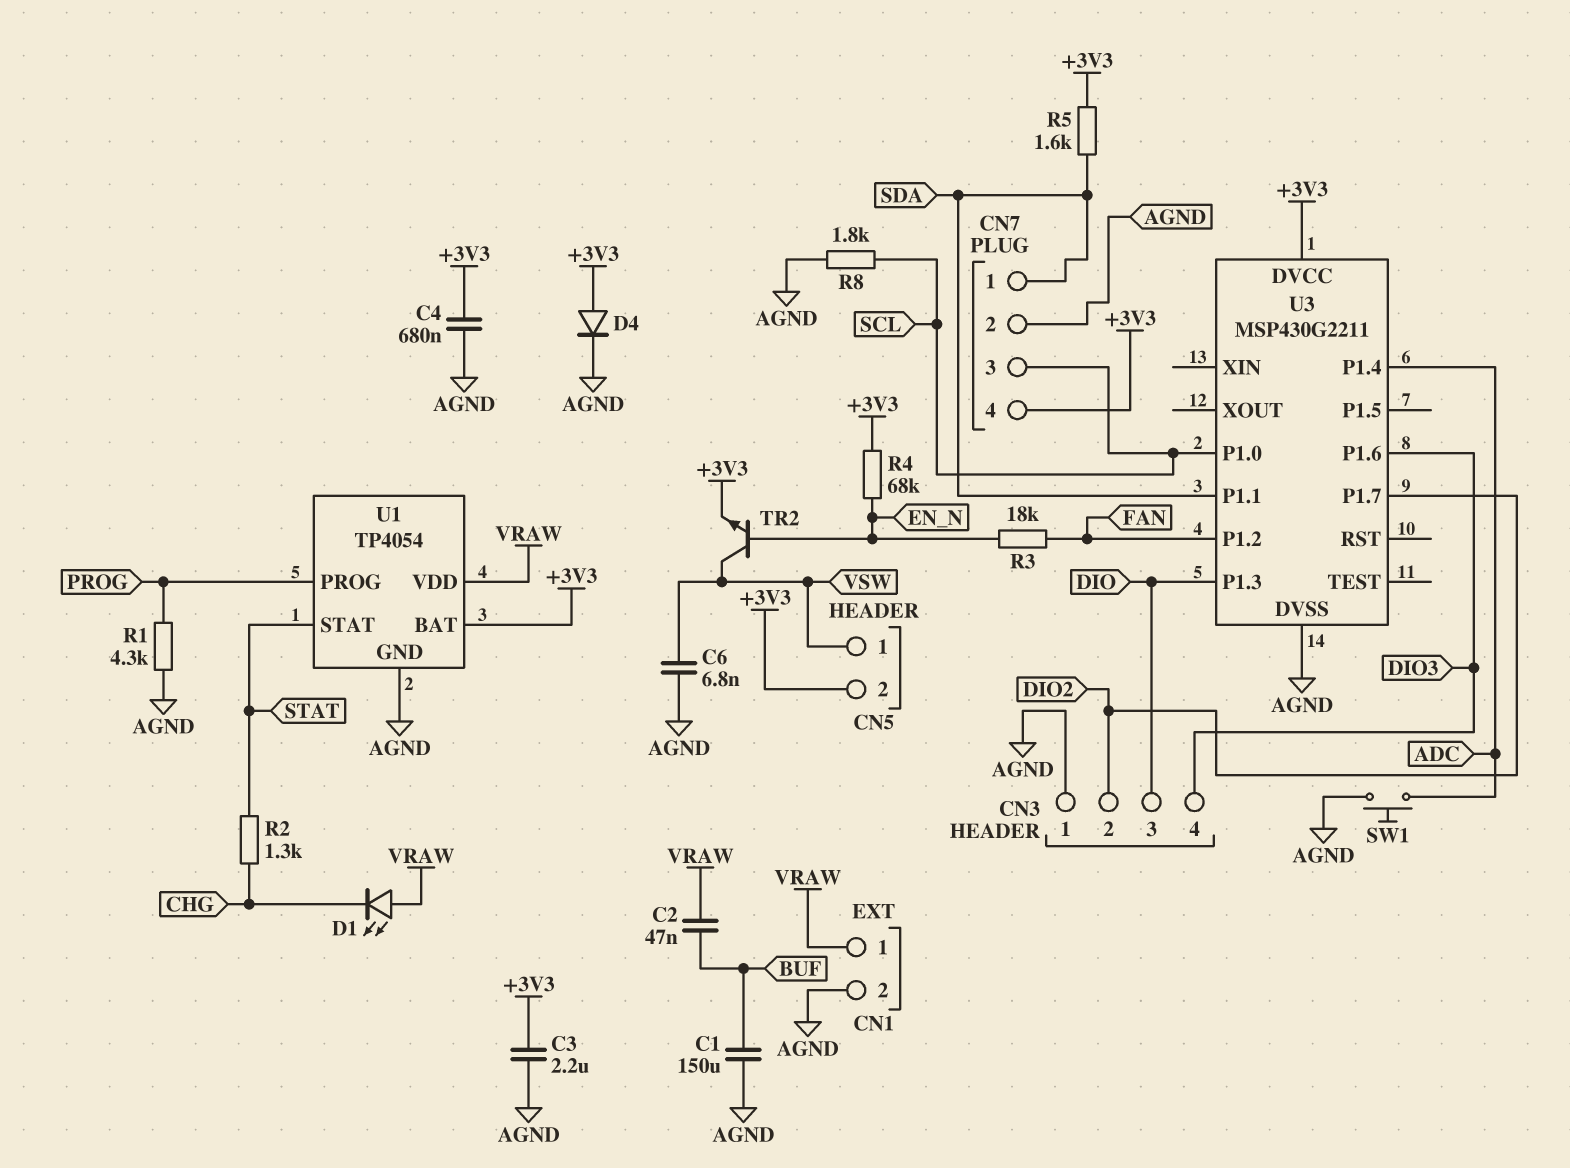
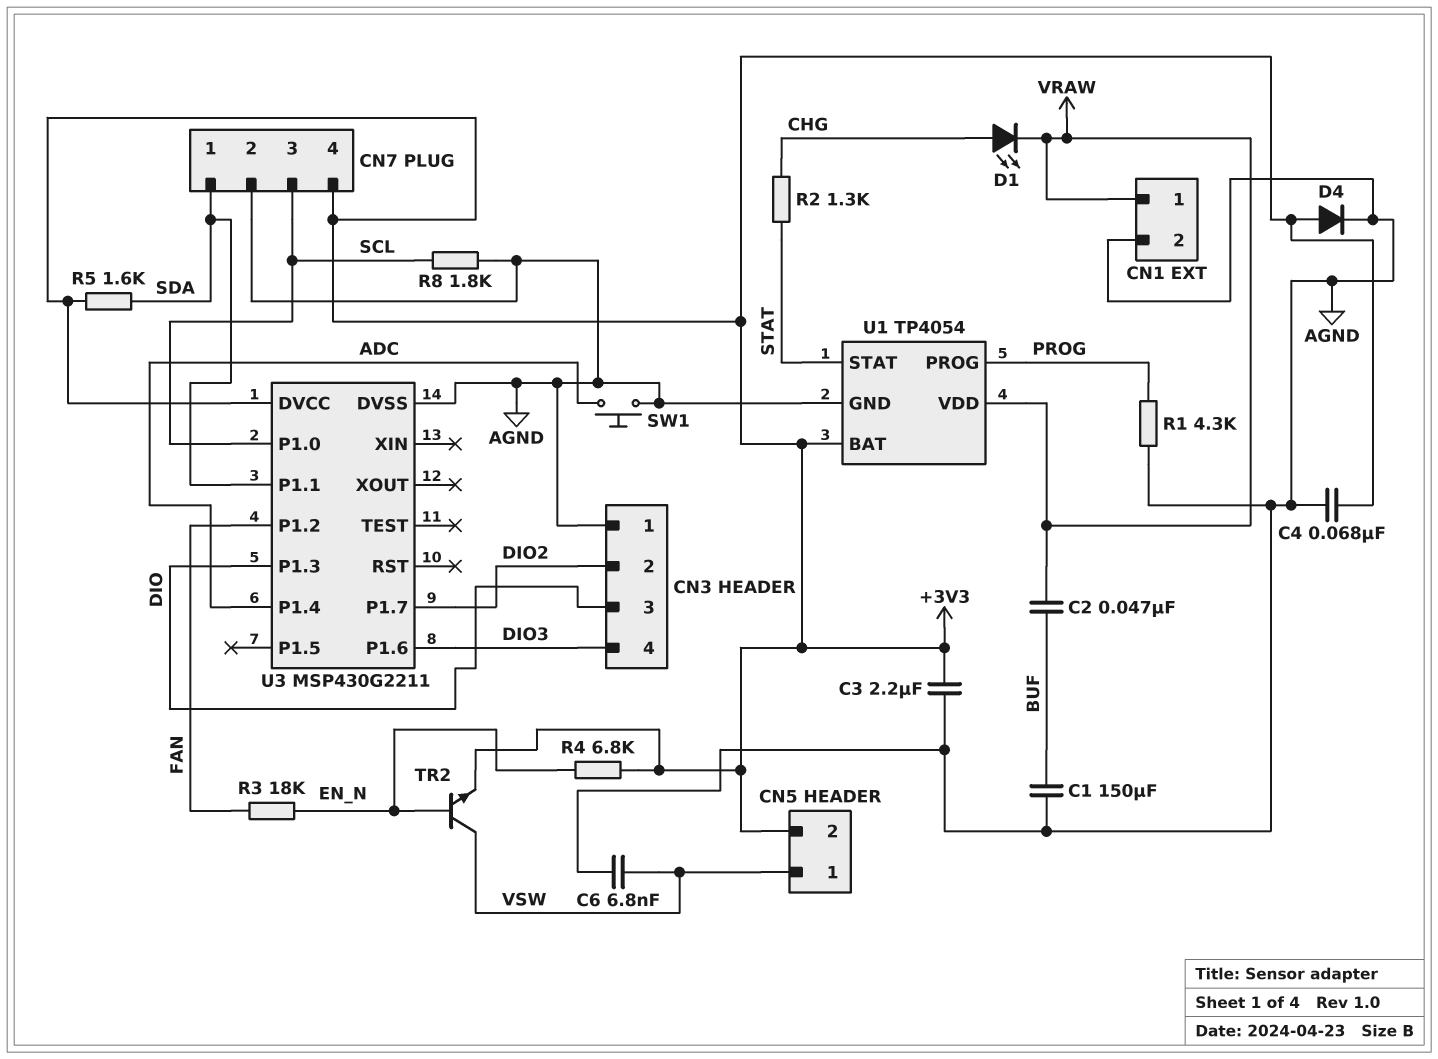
C4: 680nF (+3V3, AGND) -> 68nF (+3V3, AGND)
D1: LED (A VRAW, K CHG) -> LED (A CHG, K VRAW)
R4: 68k (+3V3, EN_N) -> 6.8k (+3V3, EN_N)

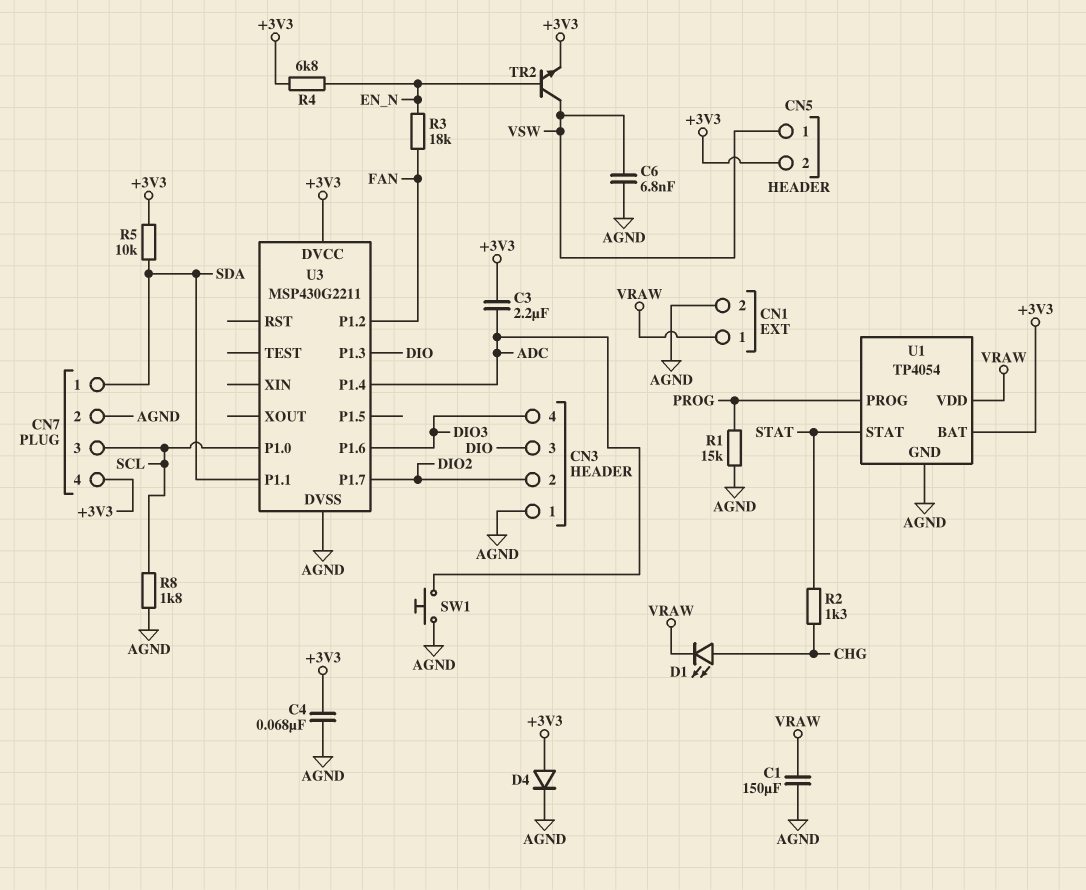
C1: 150uF (AGND, BUF) -> 150uF (AGND, VRAW)
C2: 47nF (BUF, VRAW) -> none
C3: 2.2uF (+3V3, AGND) -> 2.2uF (+3V3, ADC)
R1: 4.3k (AGND, PROG) -> 15k (AGND, PROG)
R5: 1.6k (+3V3, SDA) -> 10k (+3V3, SDA)

